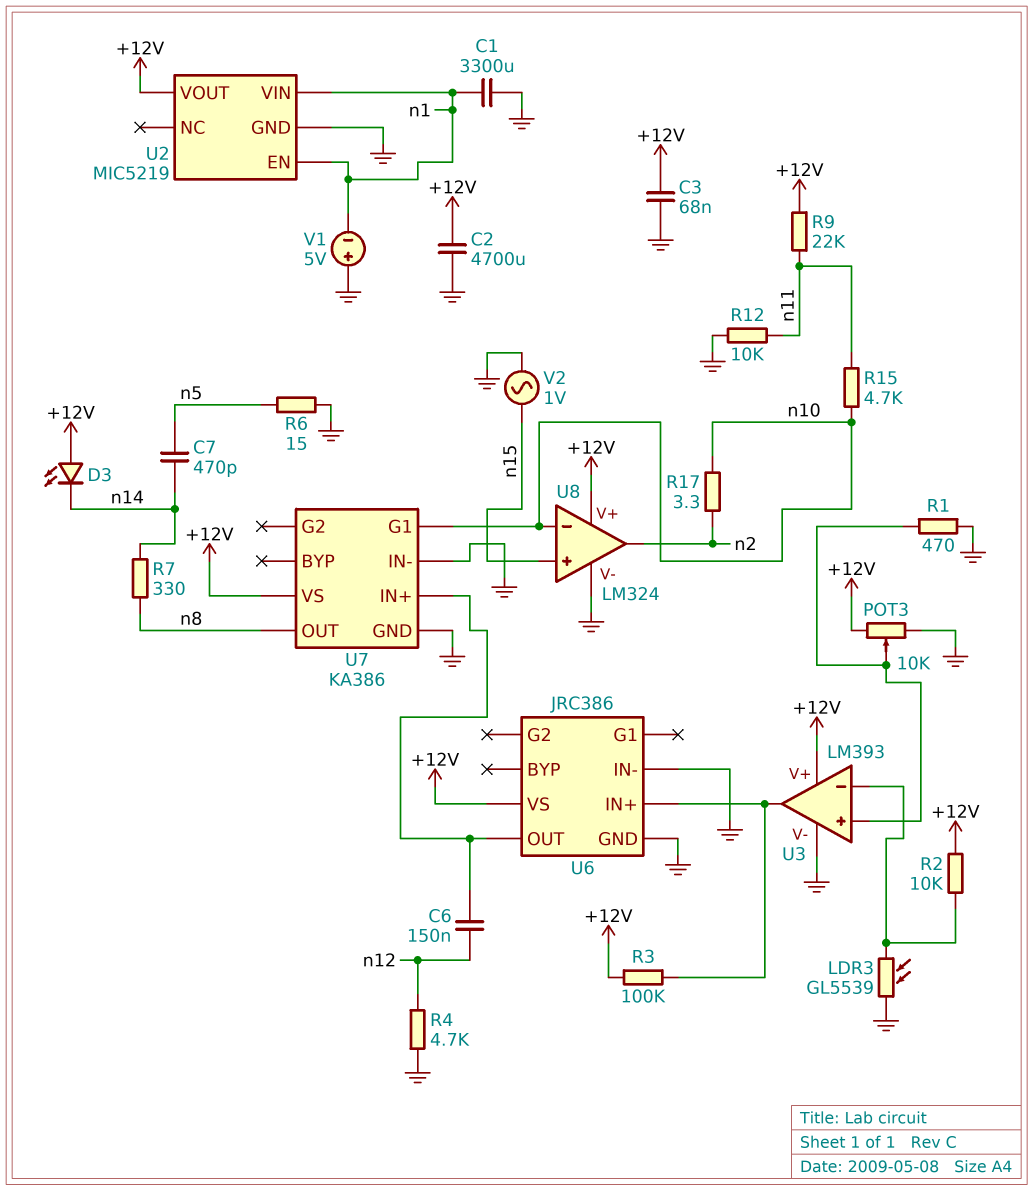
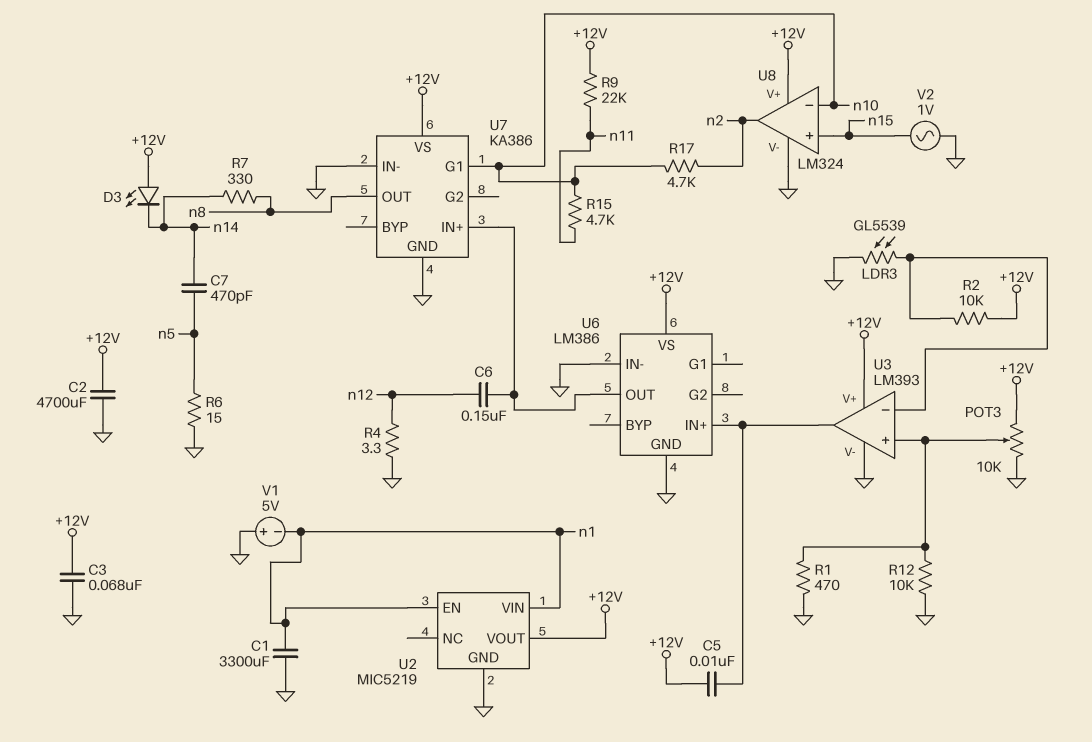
C5: none -> 10nF (+12V, U3/out)
R3: 100k (+12V, U3/out) -> none
R4: 4.7k (GND, n12) -> 3.3 (GND, n12)
R12: 10k (GND, n11) -> 10k (GND, U3/in+)
R17: 3.3 (n2, n10) -> 4.7k (n2, n10)
U6: JRC386 -> LM386

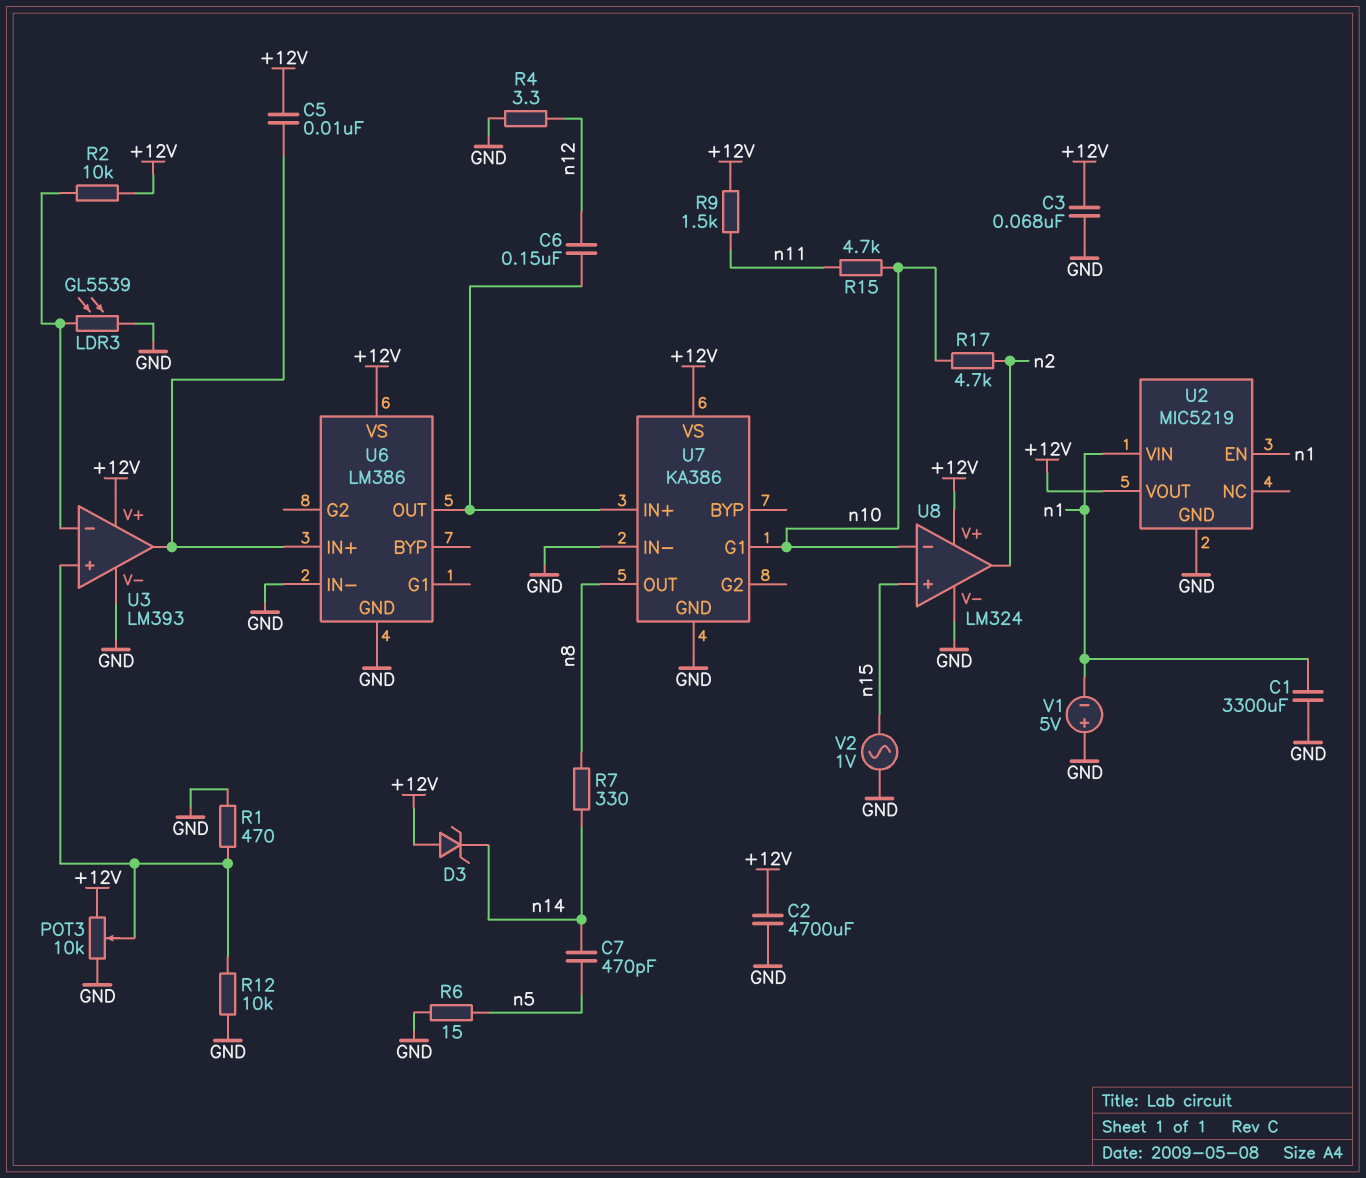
D3: LED (A +12V, K n14) -> zener (A +12V, K n14)
R9: 22k (+12V, n11) -> 1.5k (+12V, n11)

